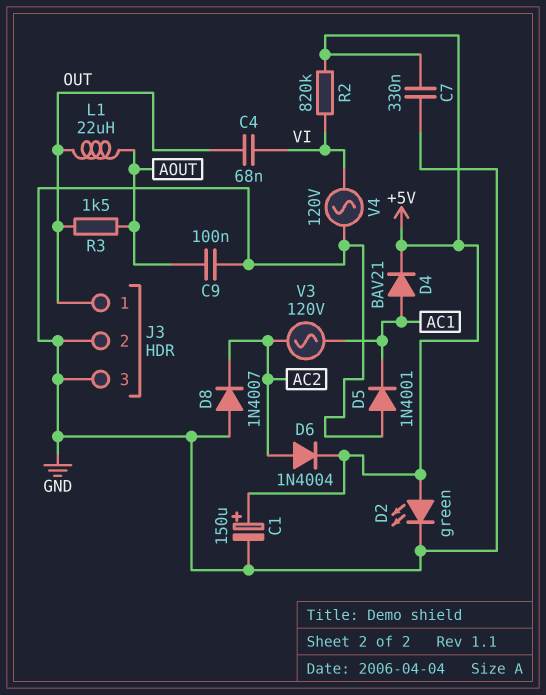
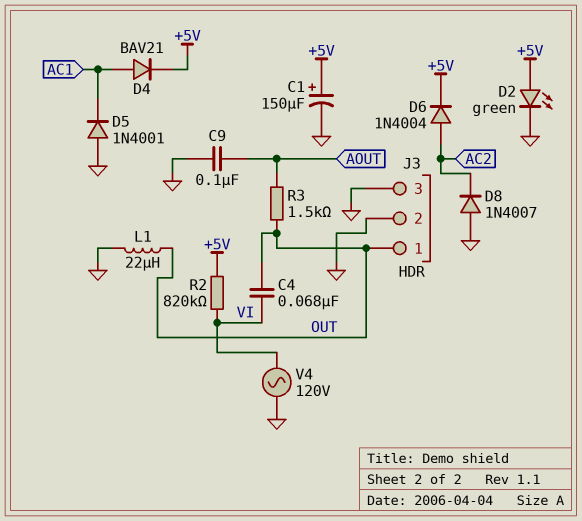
C7: 330nF (+5V, GND) -> none
L1: 22uH (AOUT, OUT) -> 22uH (GND, OUT)
V3: AC 120V (AC1, AC2) -> none

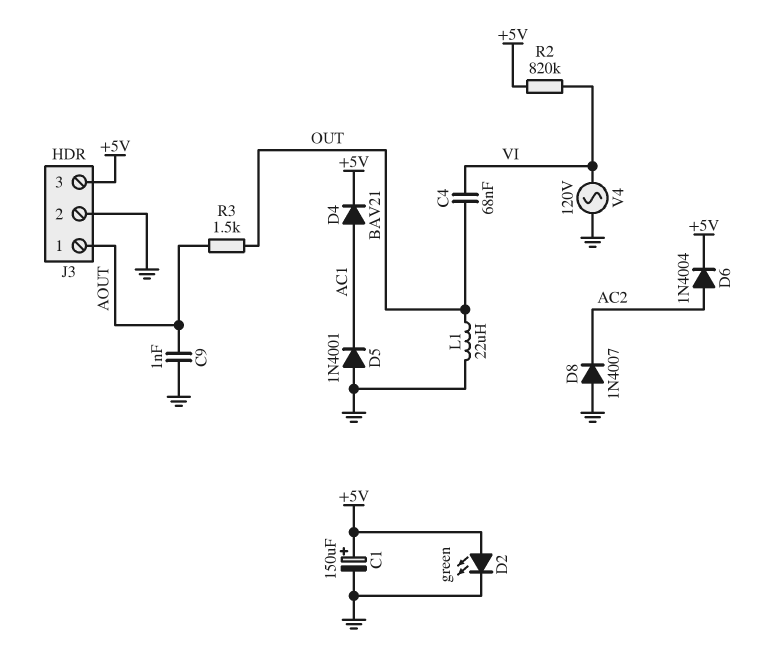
C9: 100nF (AOUT, GND) -> 1nF (AOUT, GND)
J3 pin 1: OUT -> AOUT
J3 pin 3: GND -> +5V

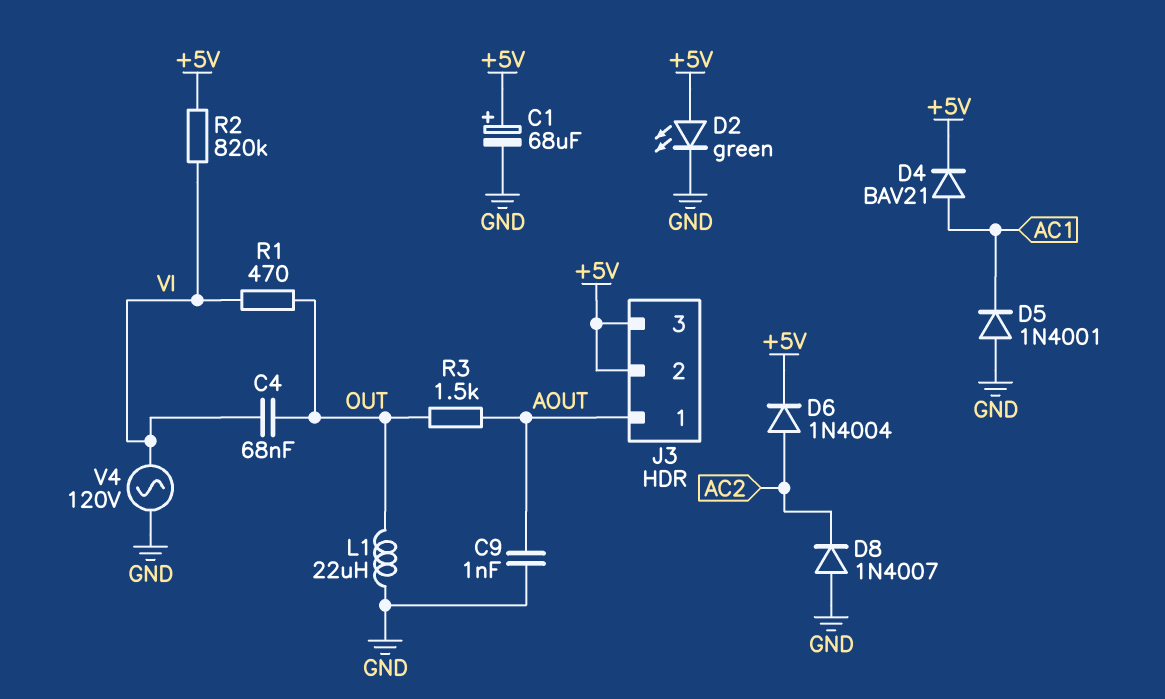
C1: 150uF (plus +5V, minus GND) -> 68uF (plus +5V, minus GND)
J3 pin 2: GND -> +5V
R1: none -> 470 (OUT, VI)

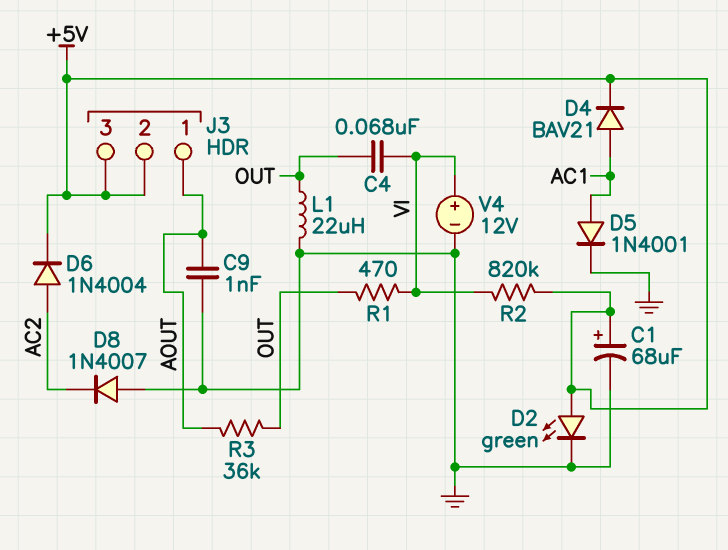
D5: diode 1N4001 (A GND, K AC1) -> diode 1N4001 (A AC1, K GND)
R3: 1.5k (AOUT, OUT) -> 36k (AOUT, OUT)
V4: AC 120V (GND, VI) -> 12V (plus VI, minus GND)

